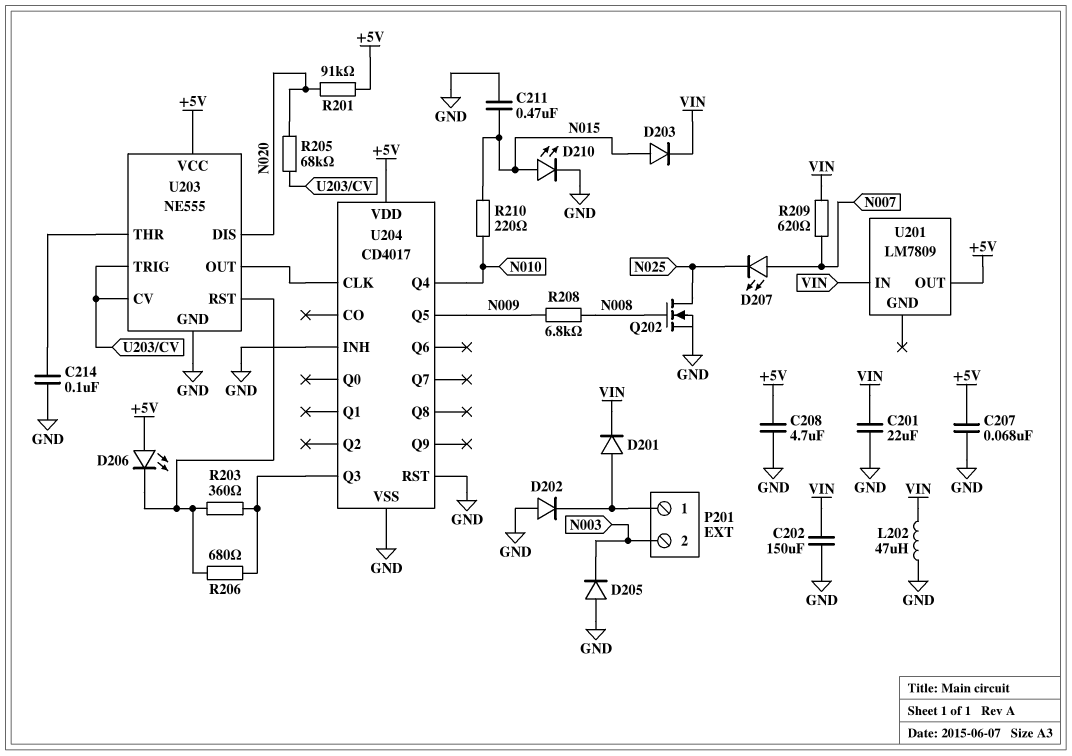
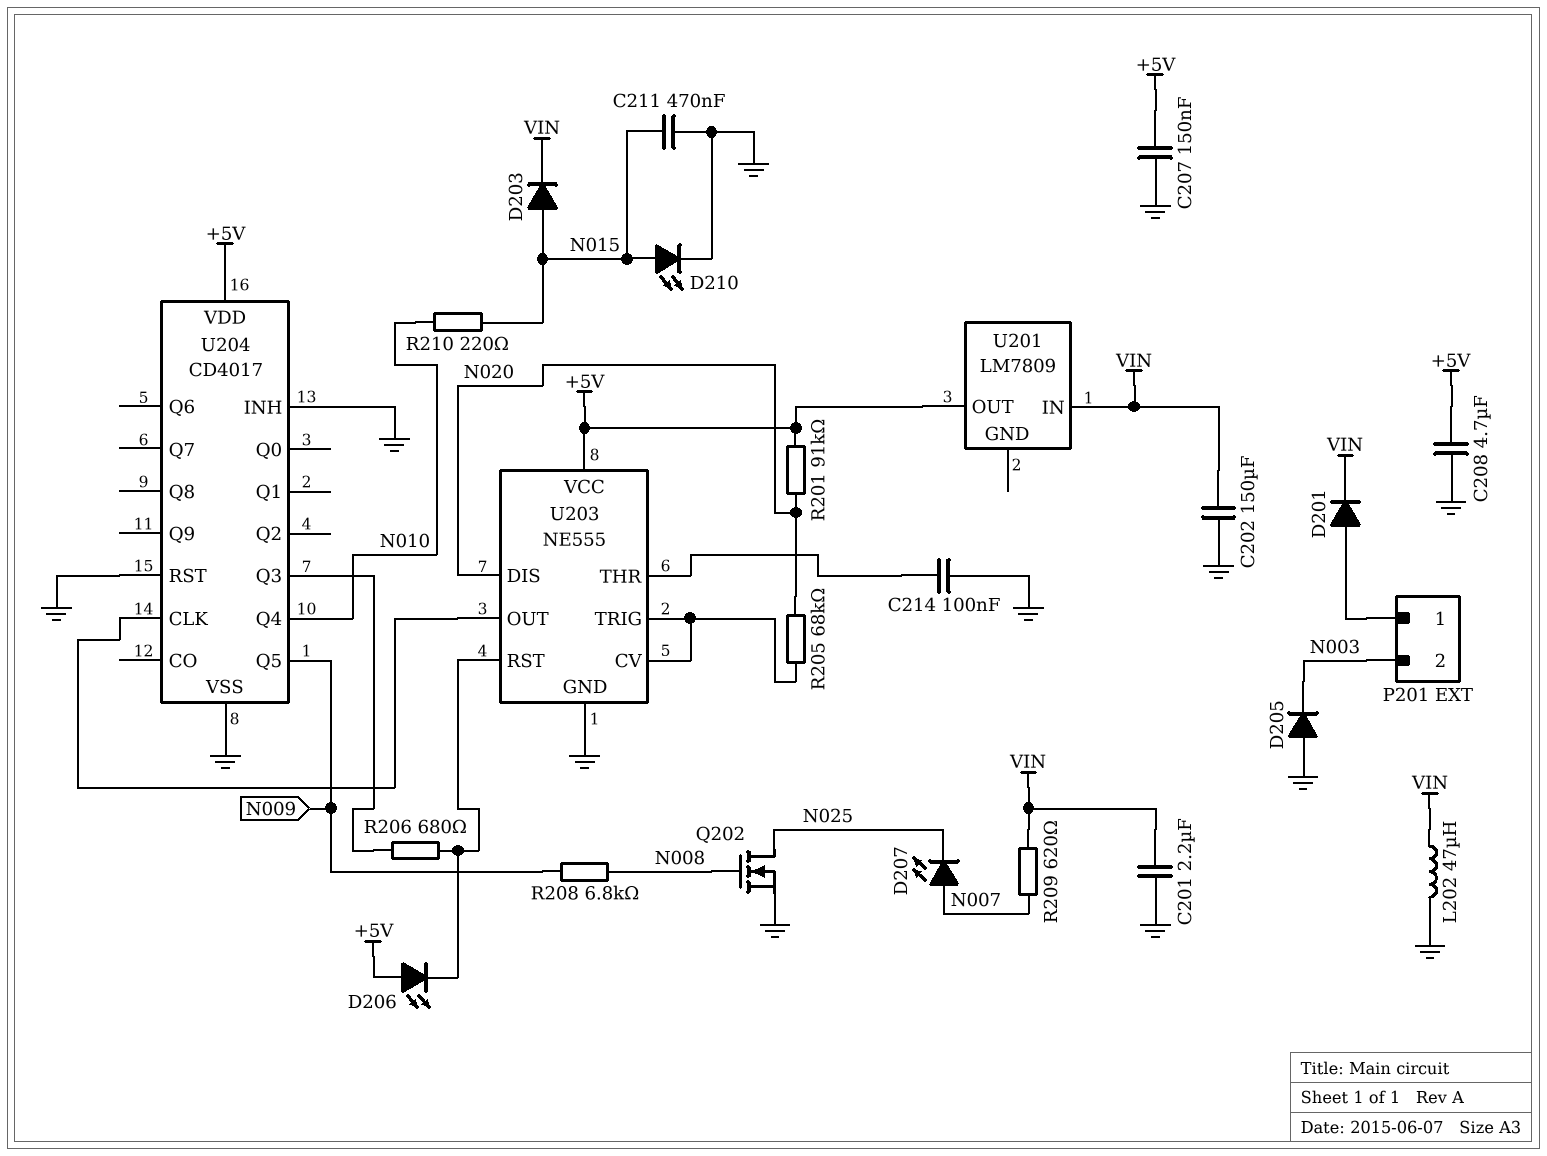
C201: 22uF (GND, VIN) -> 2.2uF (GND, VIN)
C207: 68nF (+5V, GND) -> 150nF (+5V, GND)
D202: diode (A GND, K P201/1) -> none
R203: 360 (U203/RST, U204/Q3) -> none

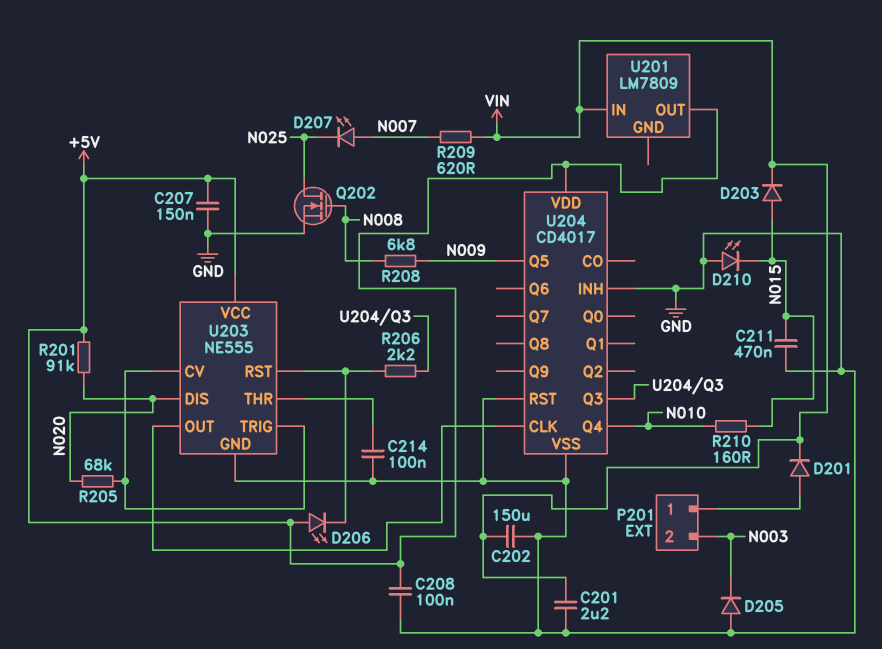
C208: 4.7uF (+5V, GND) -> 100nF (+5V, GND)
D210: LED (A N015, K GND) -> LED (A GND, K N015)
L202: 47uH (GND, VIN) -> none
R206: 680 (U203/RST, U204/Q3) -> 2.2k (U203/RST, U204/Q3)
R210: 220 (N010, N015) -> 160 (N010, N015)

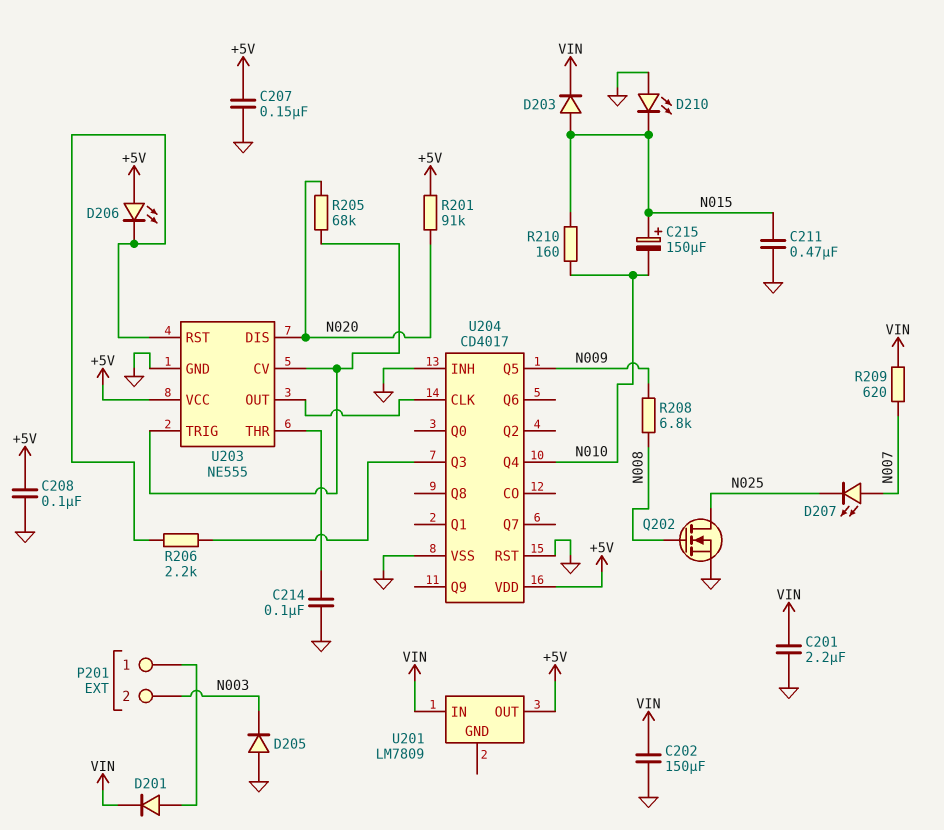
C215: none -> 150uF (plus N015, minus N010)

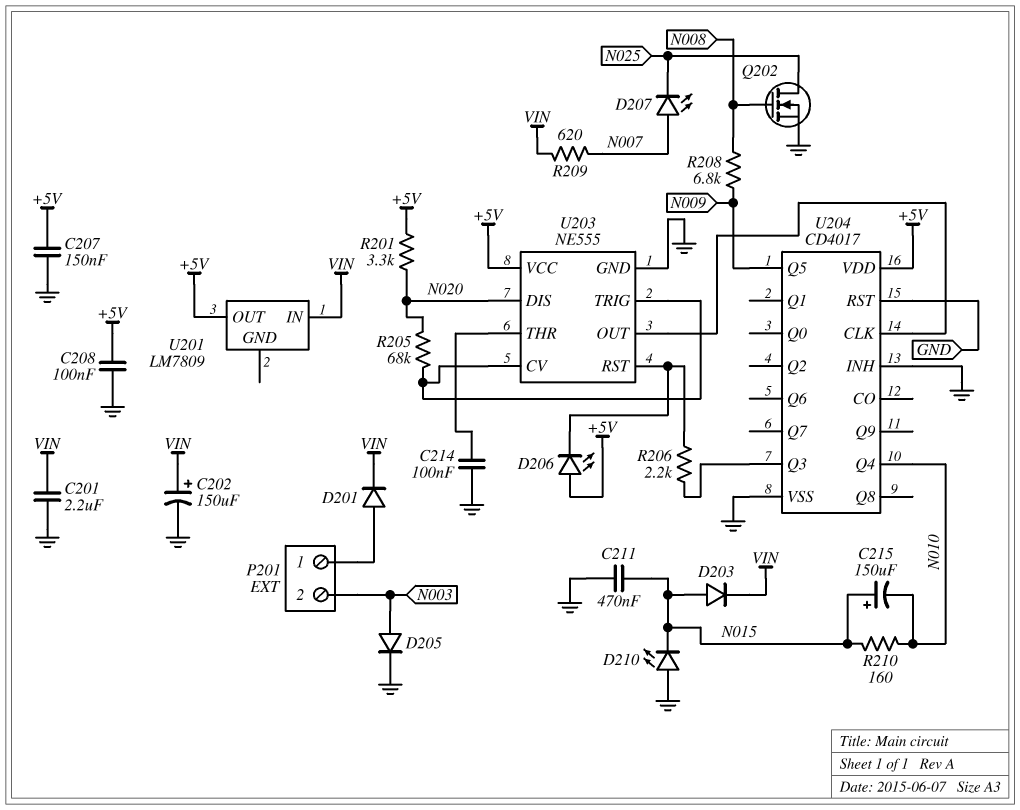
C202: 150uF (GND, VIN) -> 150uF (plus VIN, minus GND)
D205: diode (A GND, K N003) -> diode (A N003, K GND)
R201: 91k (+5V, N020) -> 3.3k (+5V, N020)

